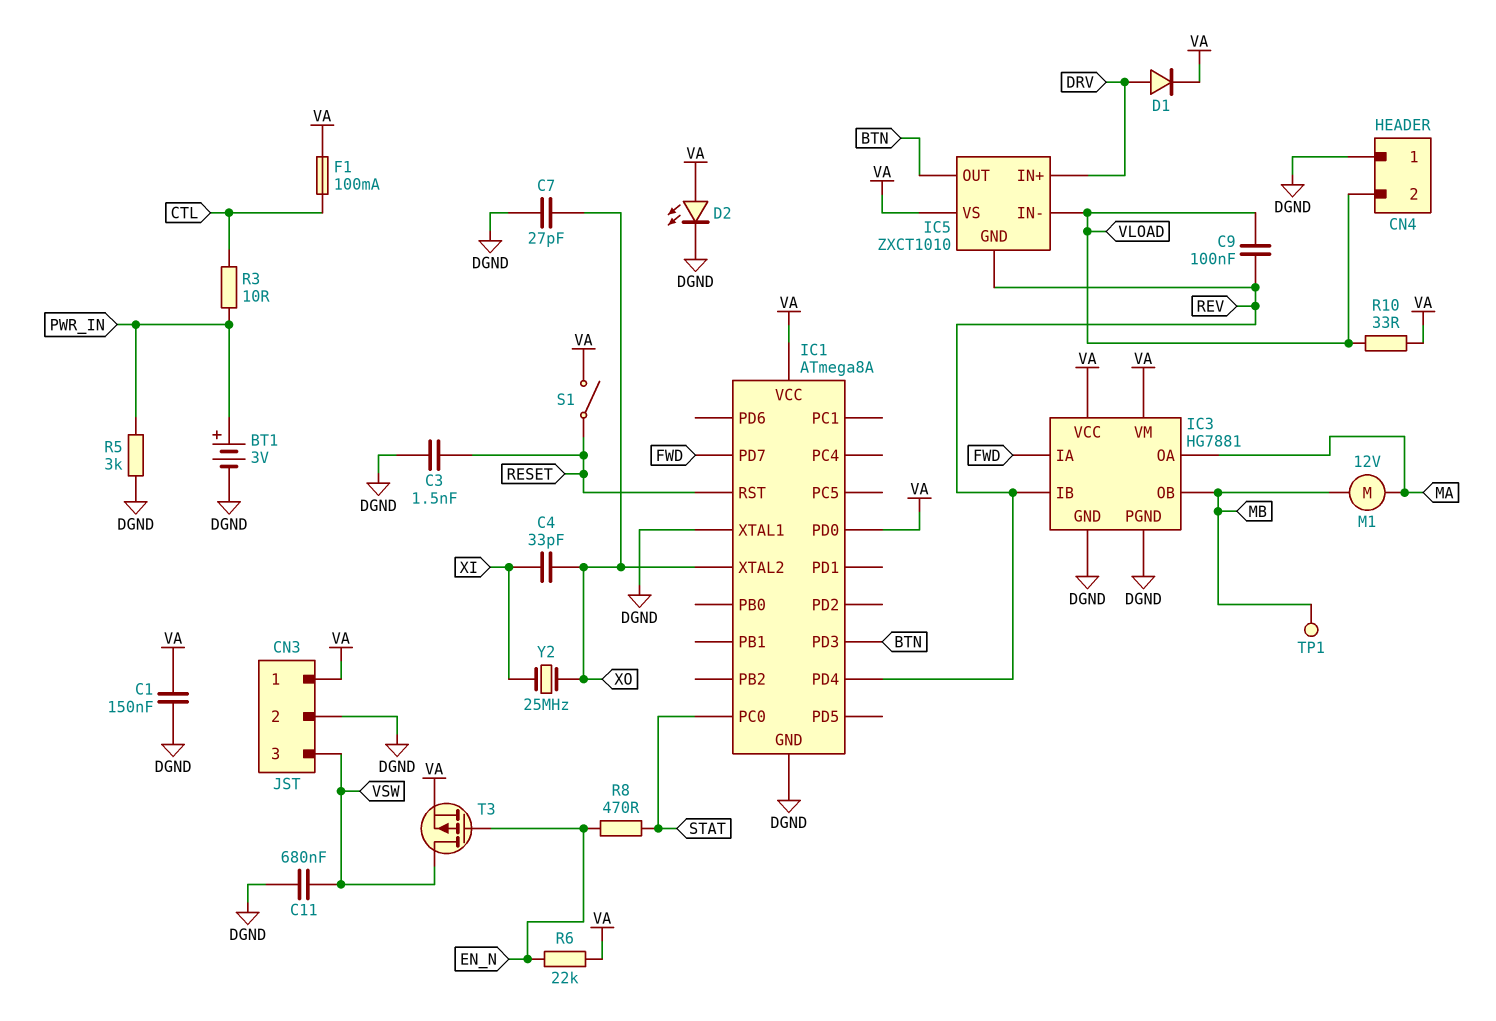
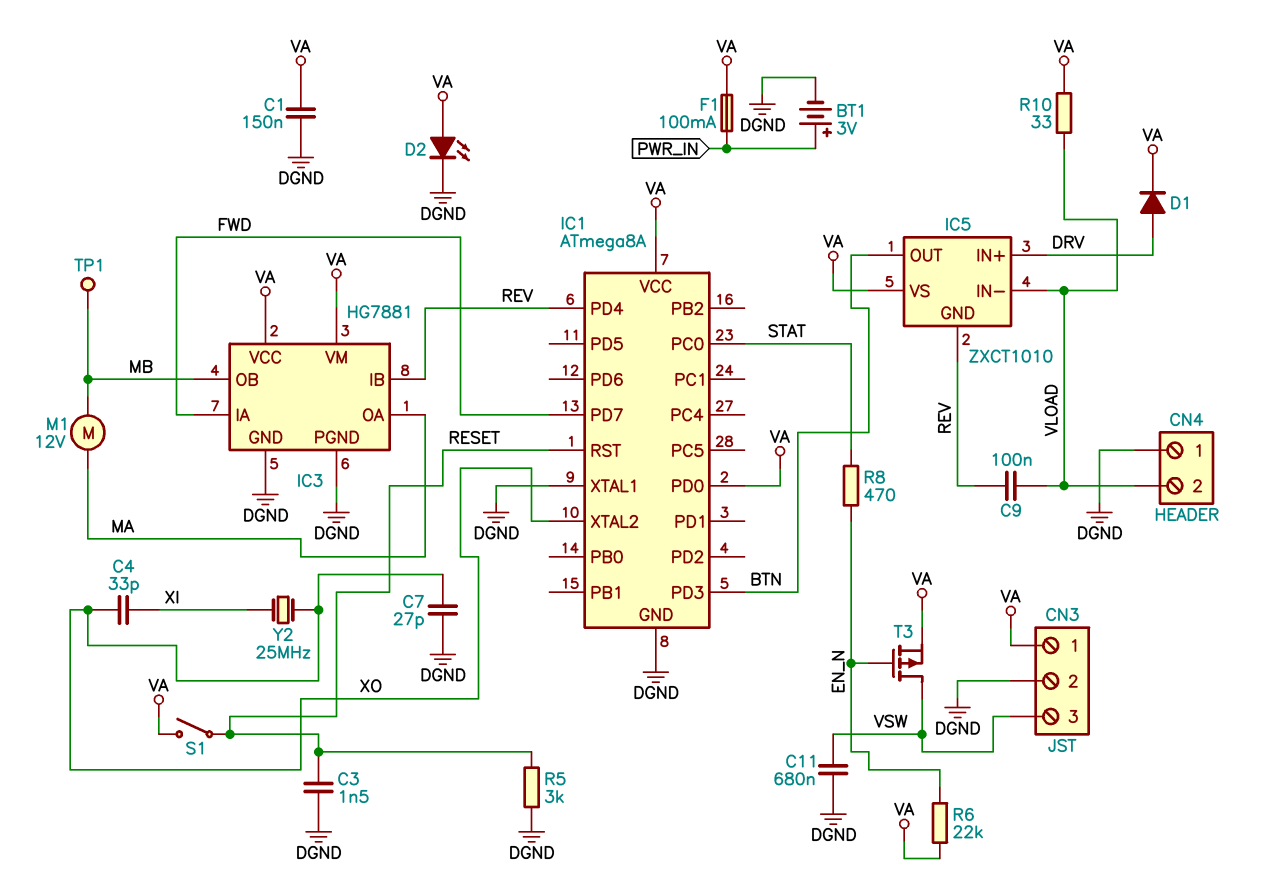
F1: 100mA (CTL, VA) -> 100mA (PWR_IN, VA)
R3: 10 (CTL, PWR_IN) -> none
R5: 3k (DGND, PWR_IN) -> 3k (DGND, RESET)

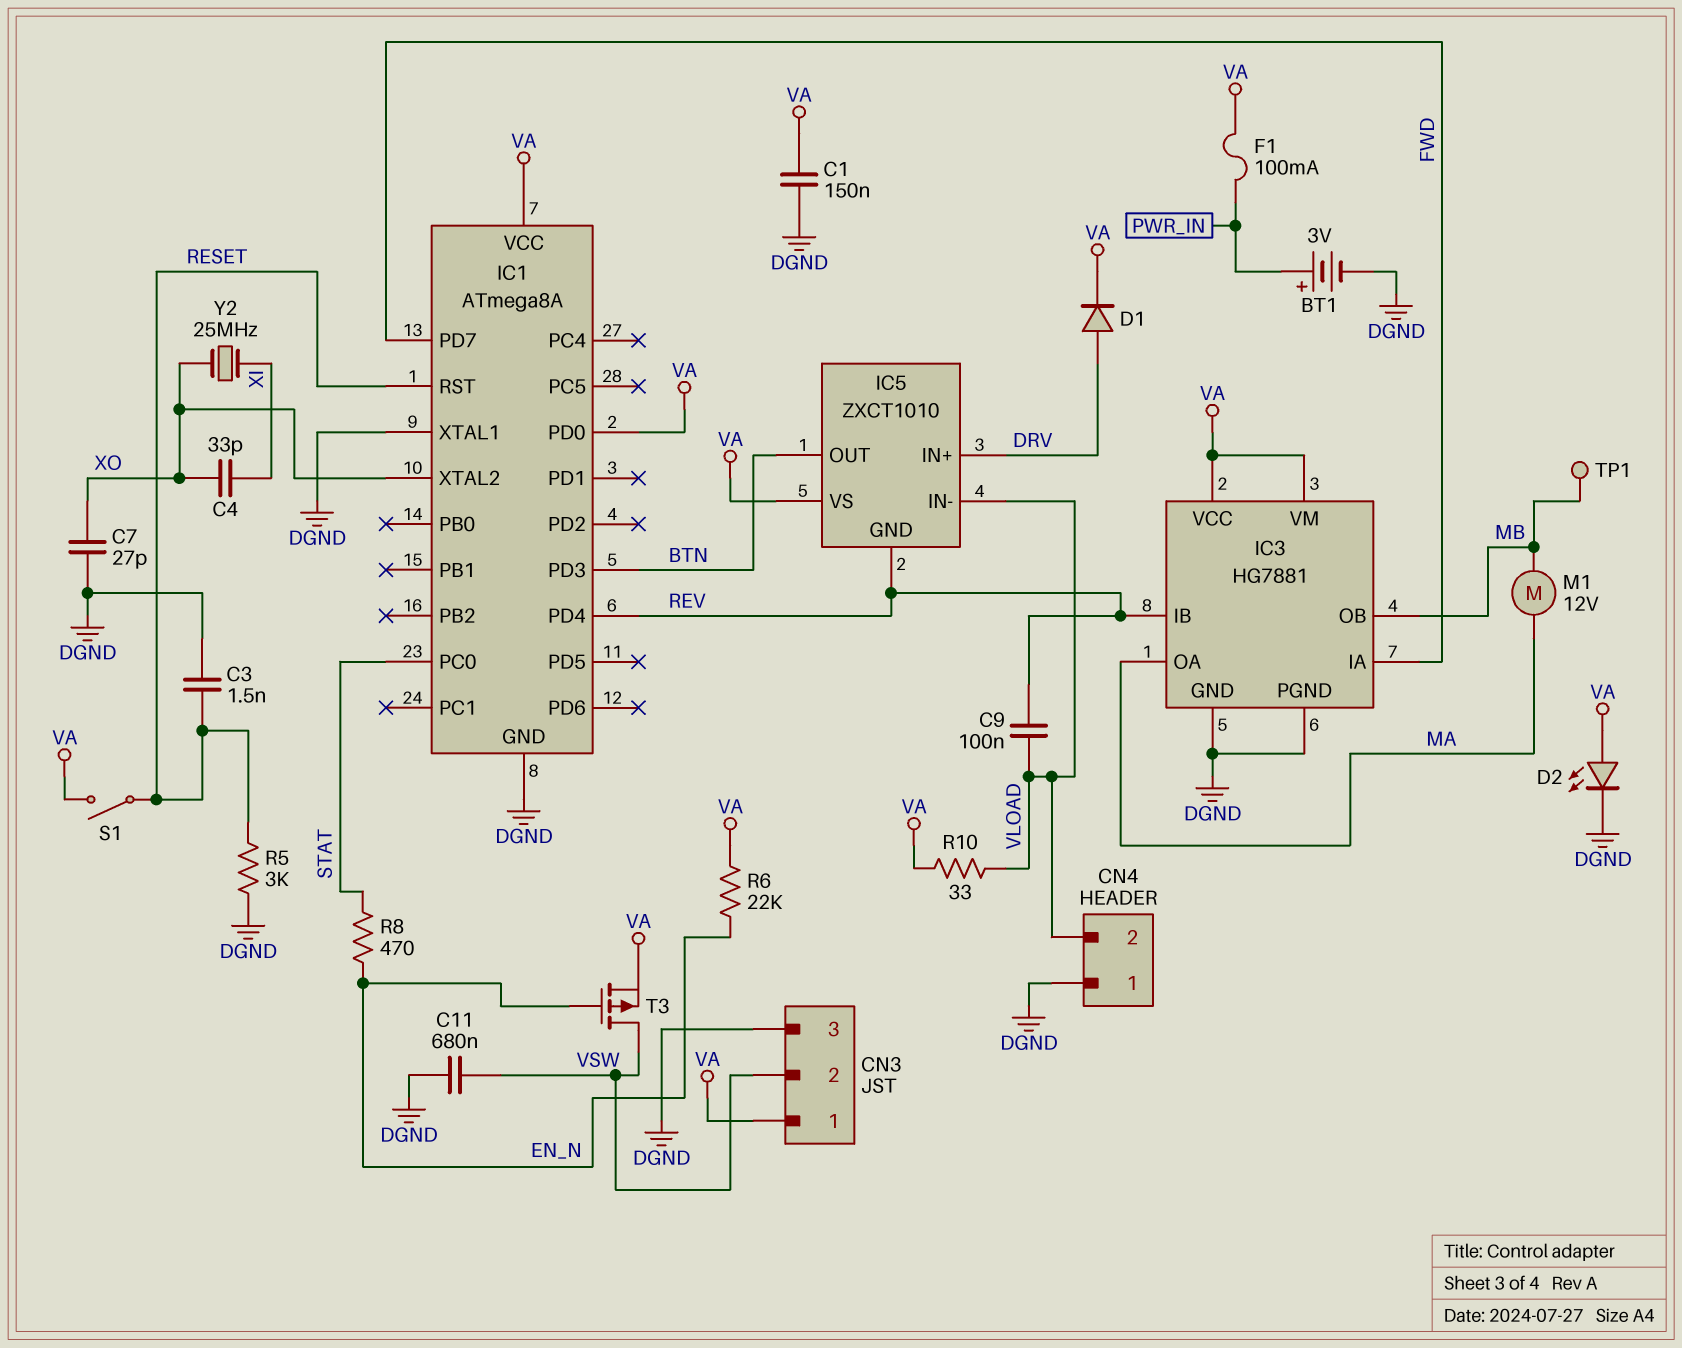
CN3 pin 2: DGND -> VSW
CN3 pin 3: VSW -> DGND

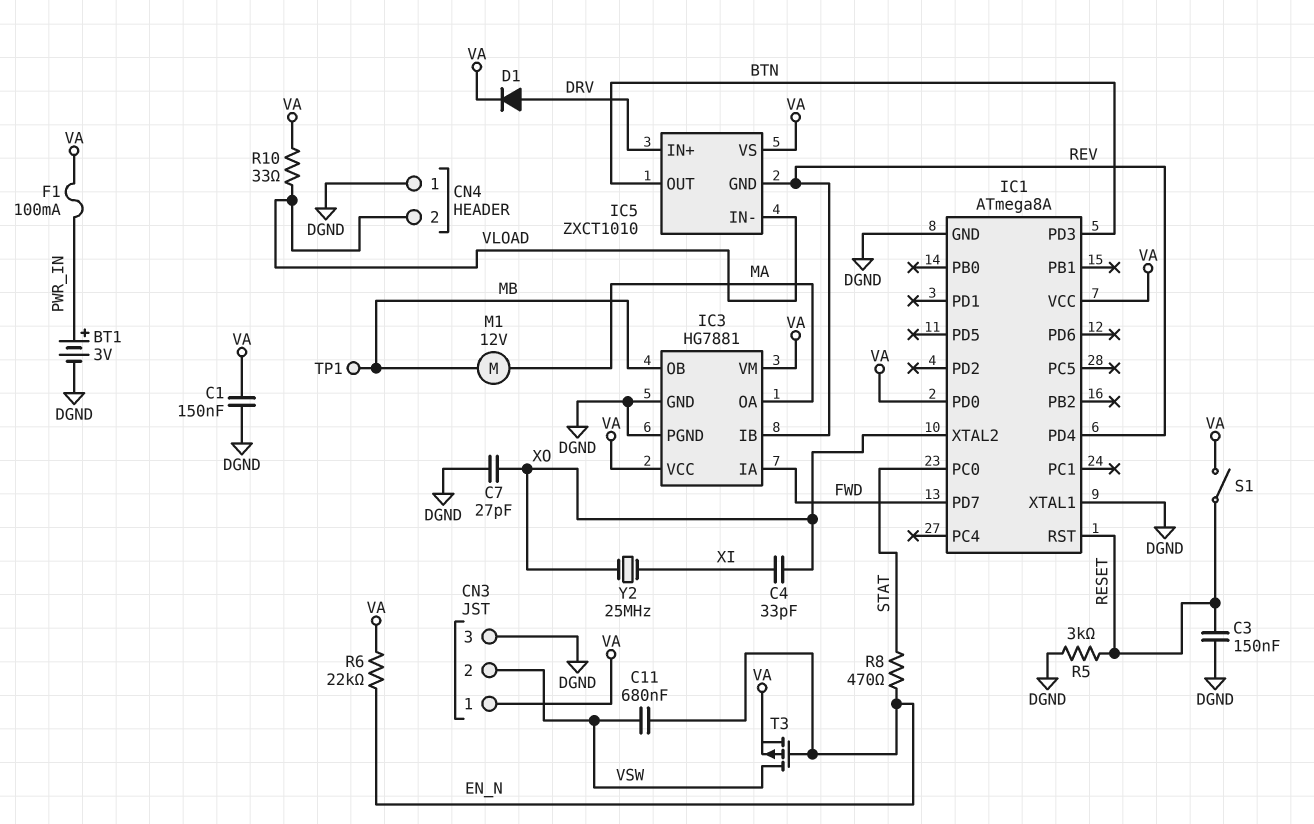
C3: 1.5nF (DGND, RESET) -> 150nF (DGND, RESET)
C9: 100nF (REV, VLOAD) -> none
C11: 680nF (DGND, VSW) -> 680nF (EN_N, VSW)
D2: LED (A VA, K DGND) -> none

